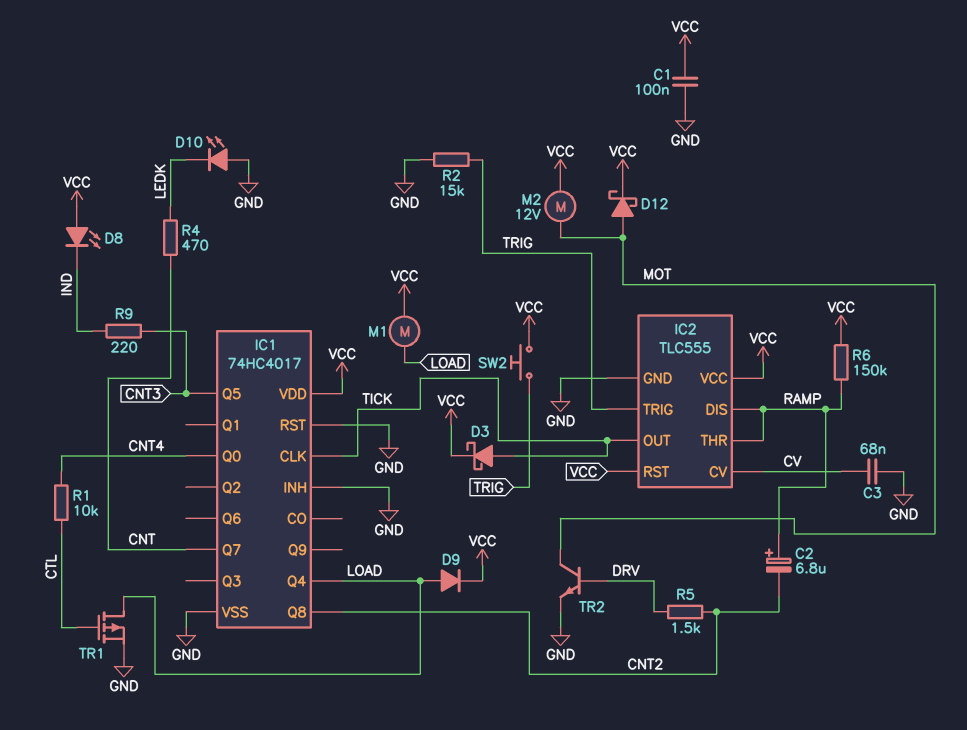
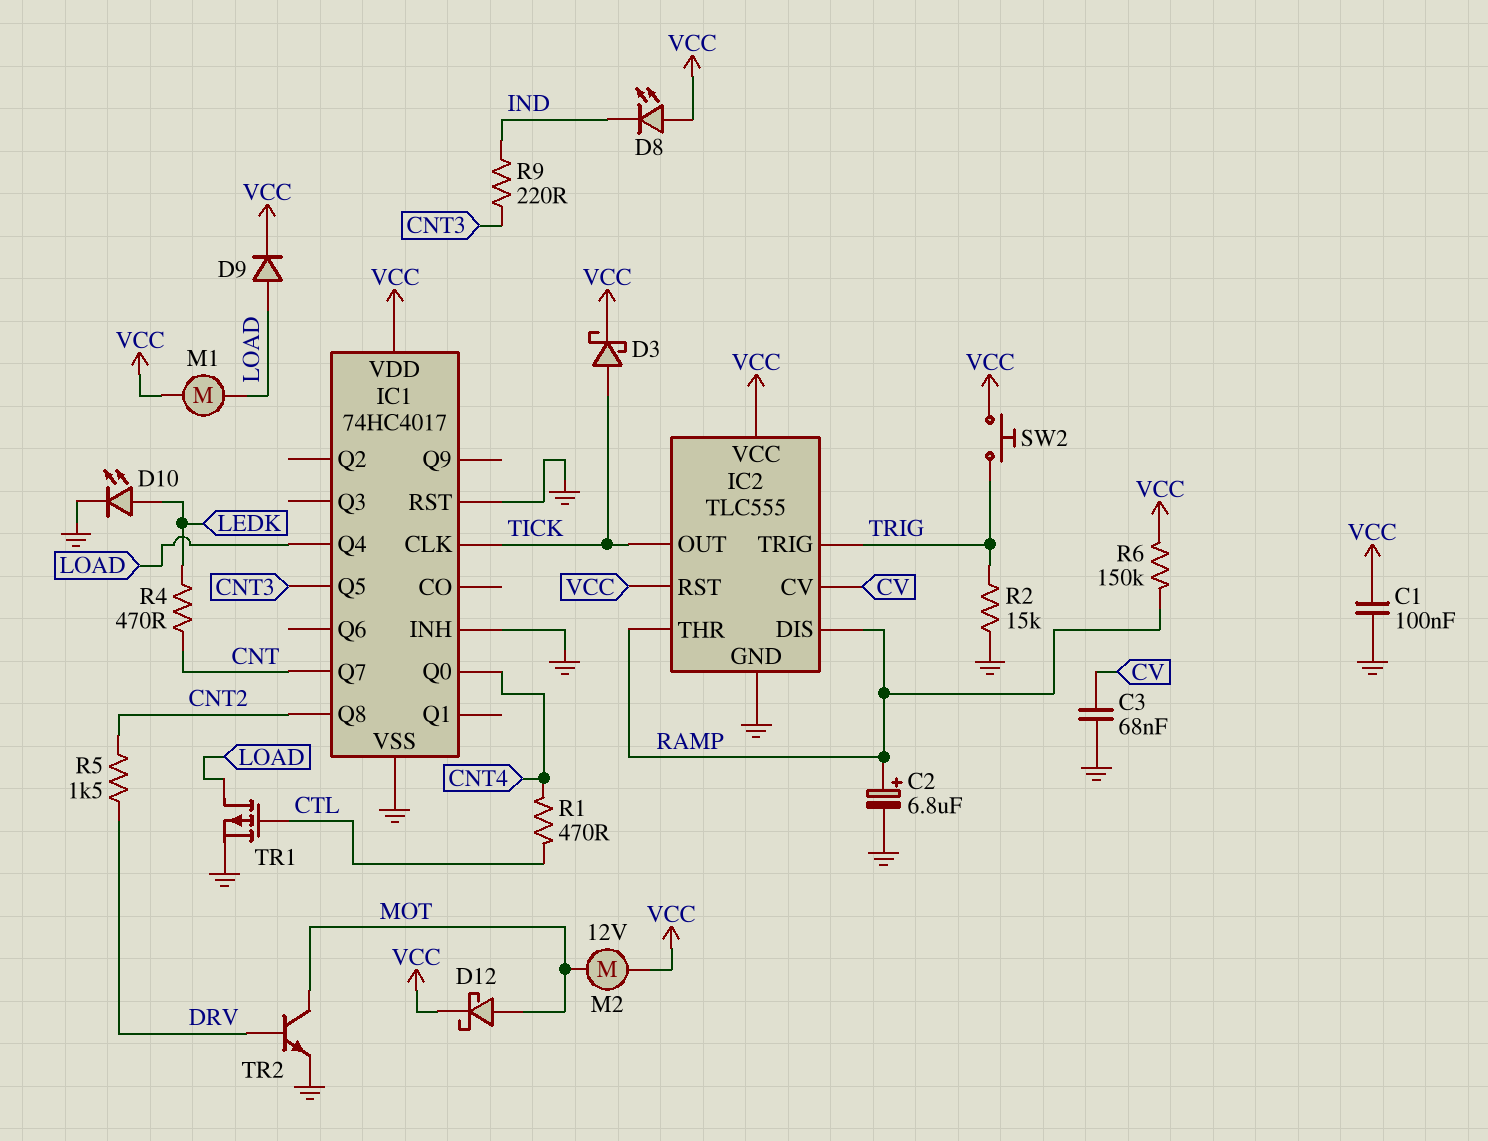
C2: 6.8uF (plus RAMP, minus CNT2) -> 6.8uF (plus RAMP, minus GND)
D10: LED (A GND, K LEDK) -> LED (A LEDK, K GND)
R1: 10k (CNT4, CTL) -> 470 (CNT4, CTL)

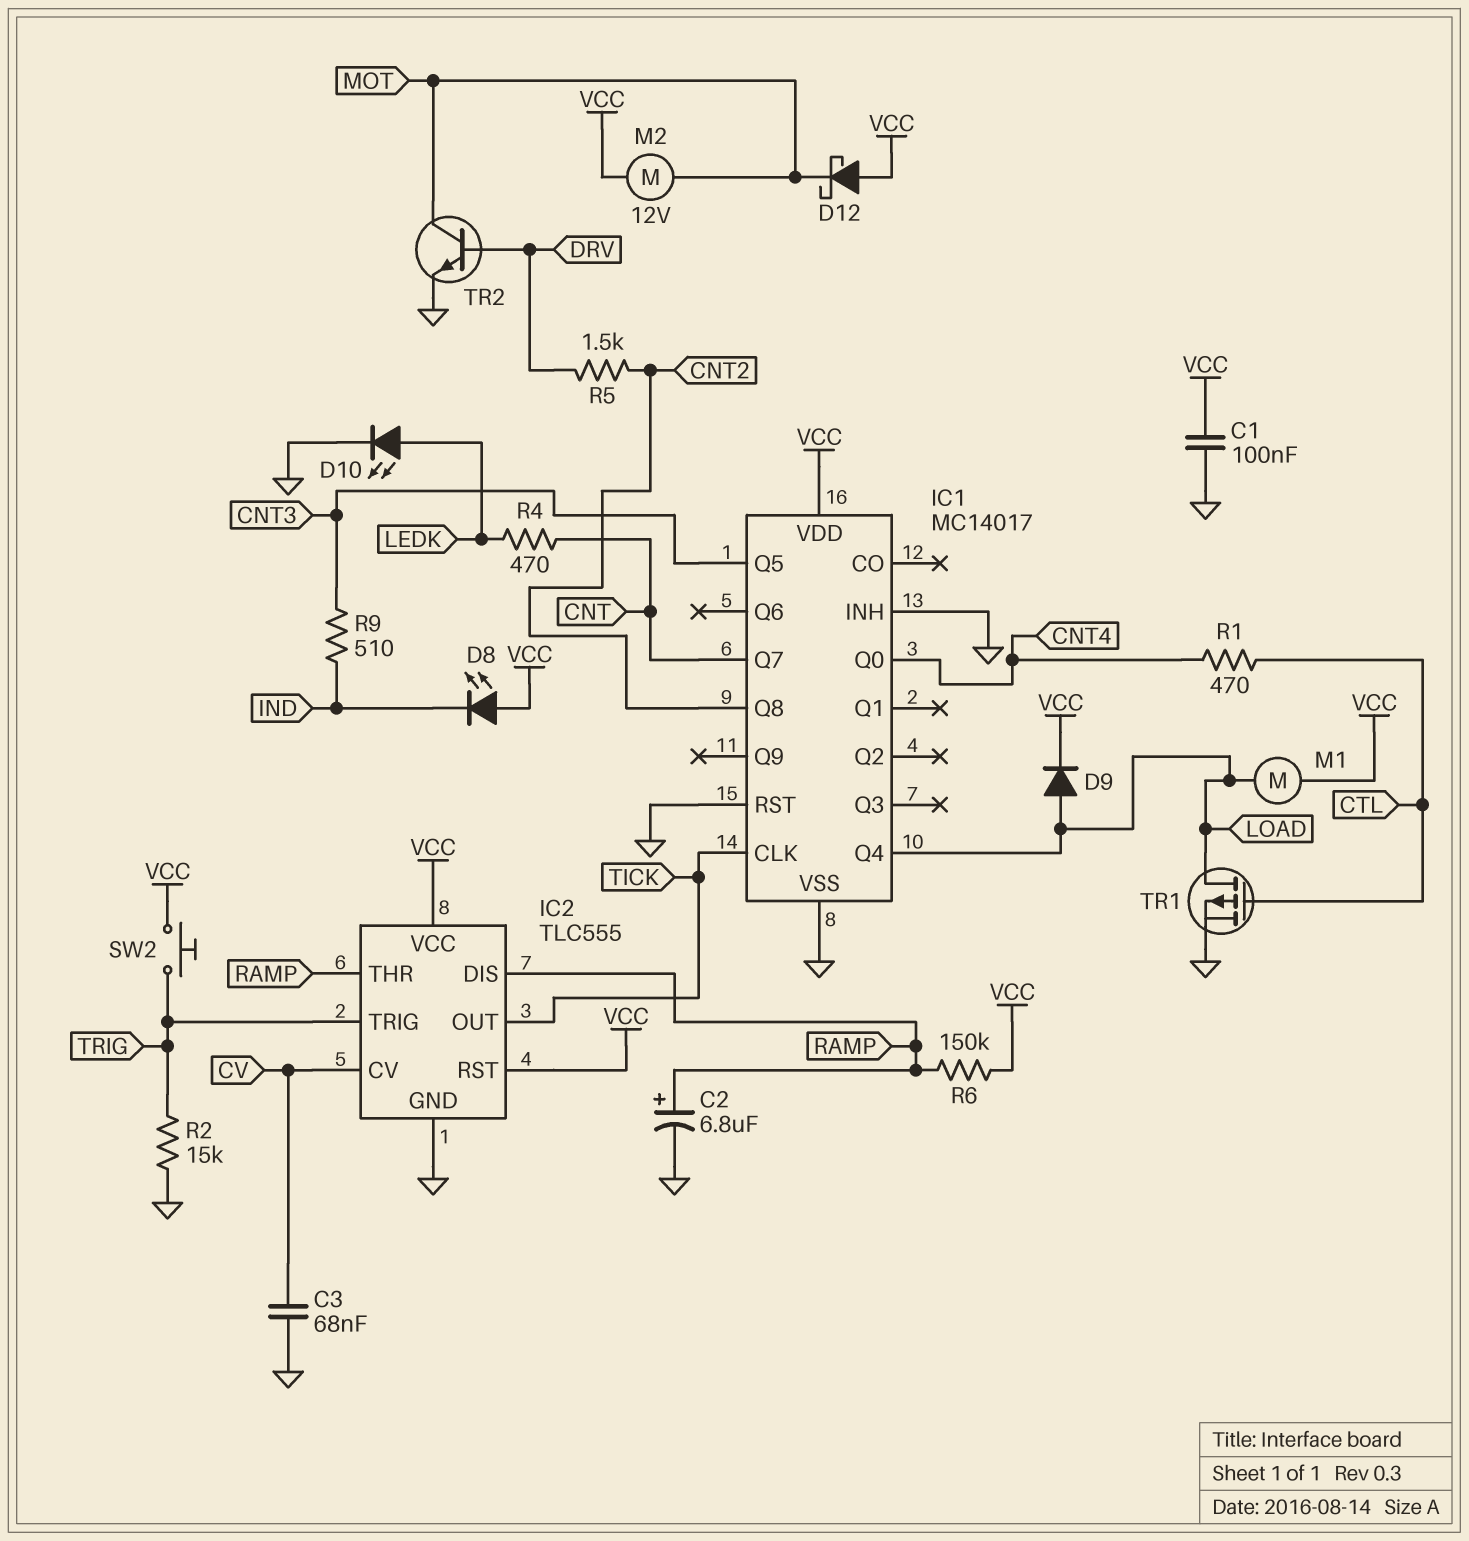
D3: schottky (A TICK, K VCC) -> none
D12: schottky (A MOT, K VCC) -> schottky (A VCC, K MOT)
IC1: 74HC4017 -> MC14017
R9: 220 (CNT3, IND) -> 510 (CNT3, IND)

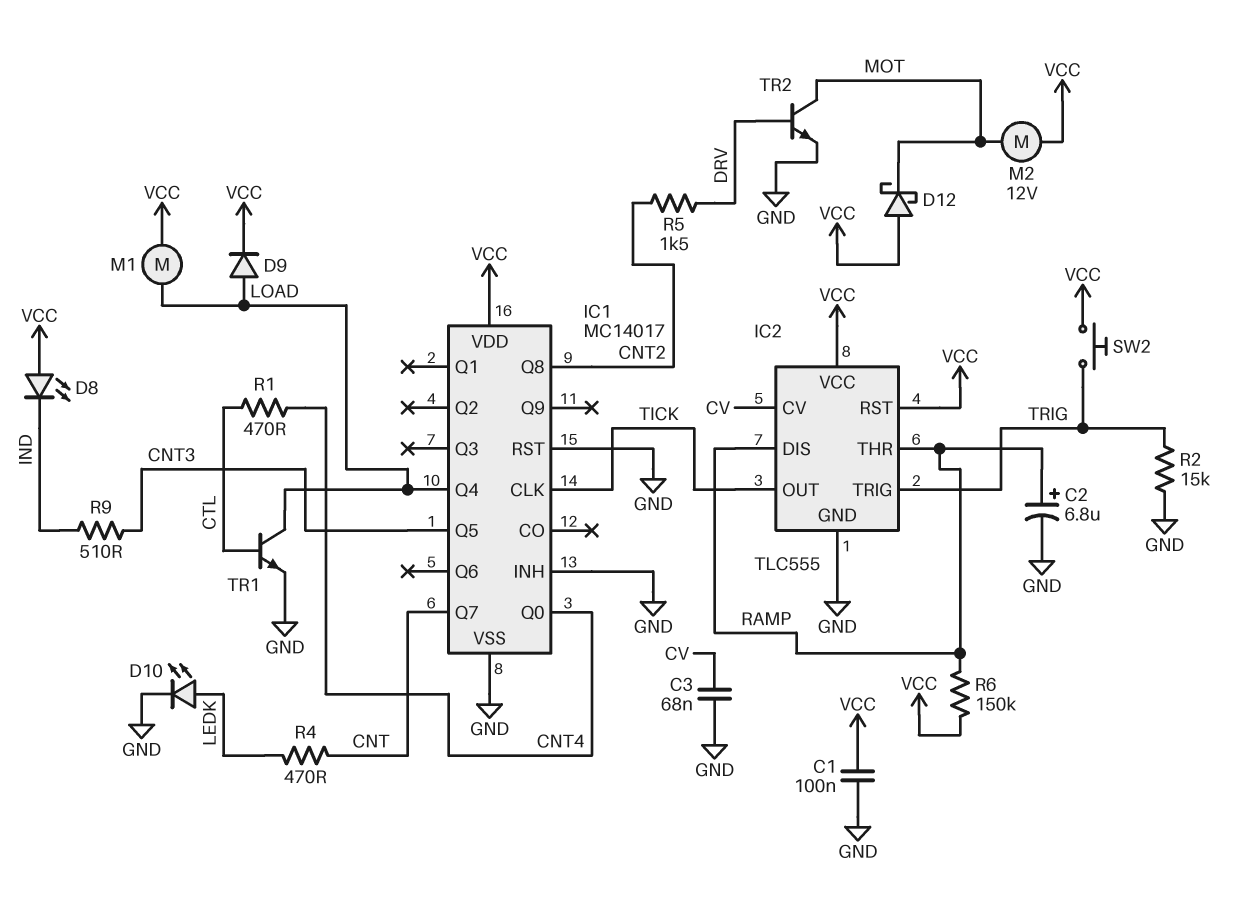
TR1: PMOS (G CTL, D LOAD, S GND) -> NPN (B CTL, C LOAD, E GND)

